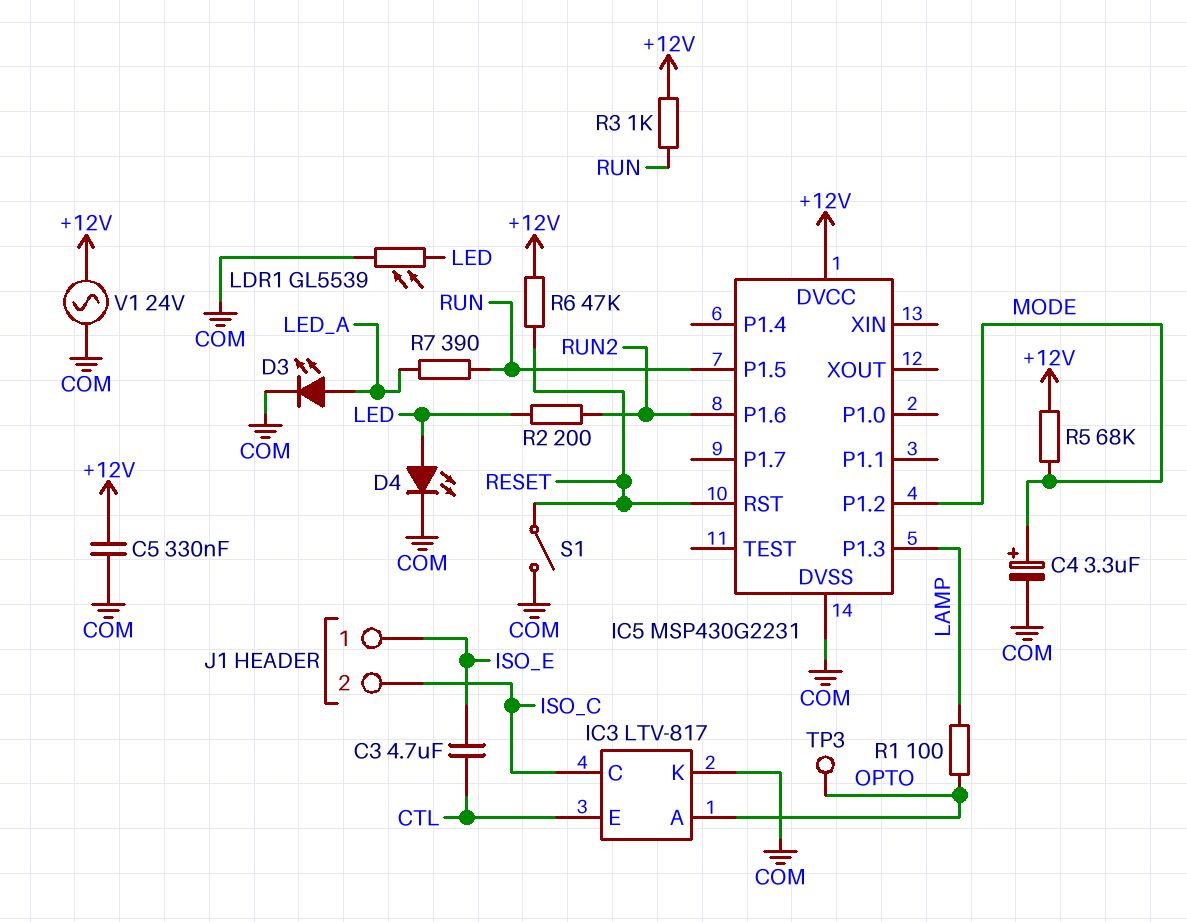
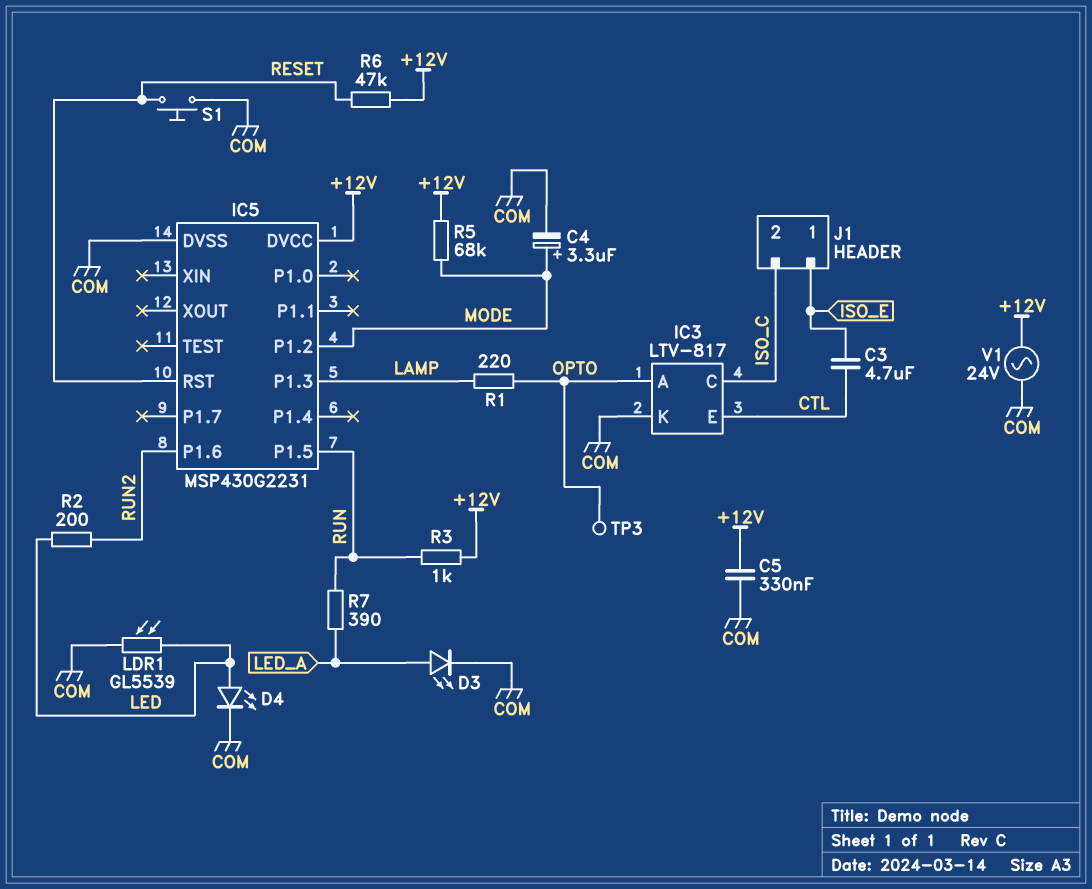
R1: 100 (LAMP, OPTO) -> 220 (LAMP, OPTO)
S1: switch (COM, RESET) -> button (COM, RESET)

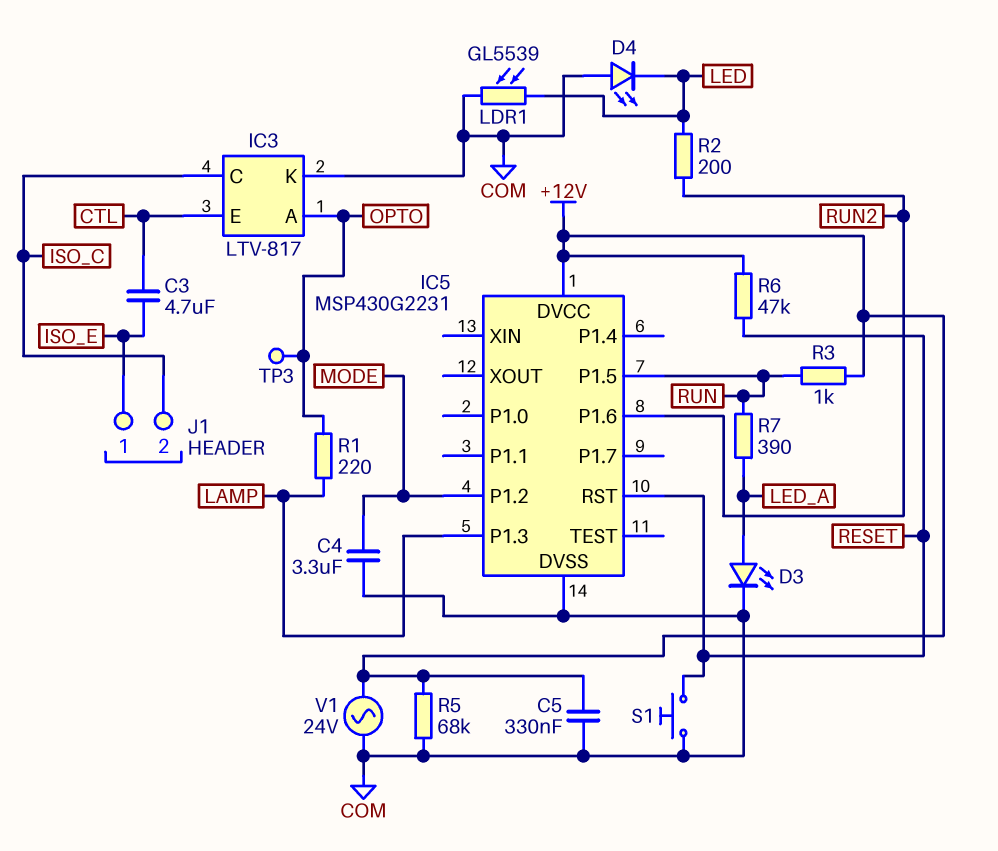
C4: 3.3uF (plus MODE, minus COM) -> 3.3uF (COM, MODE)
D4: LED (A LED, K COM) -> LED (A COM, K LED)
R5: 68k (+12V, MODE) -> 68k (+12V, COM)

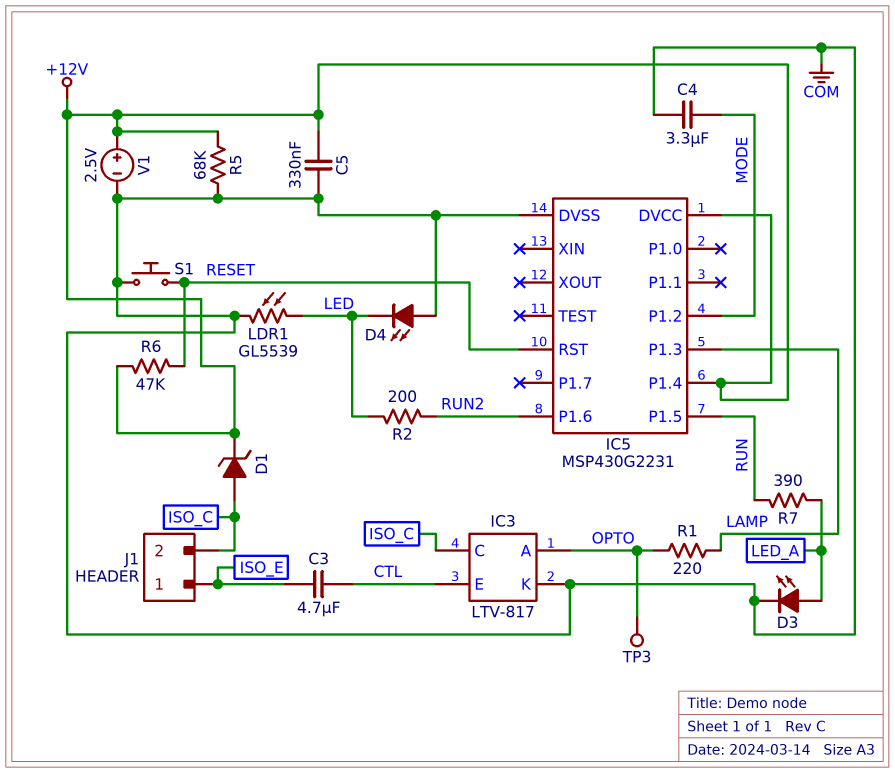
D1: none -> zener (A ISO_C, K +12V)
IC5 pin P1.4: none -> +12V
R3: 1k (+12V, RUN) -> none
V1: AC 24V (+12V, COM) -> 2.5V (plus +12V, minus COM)

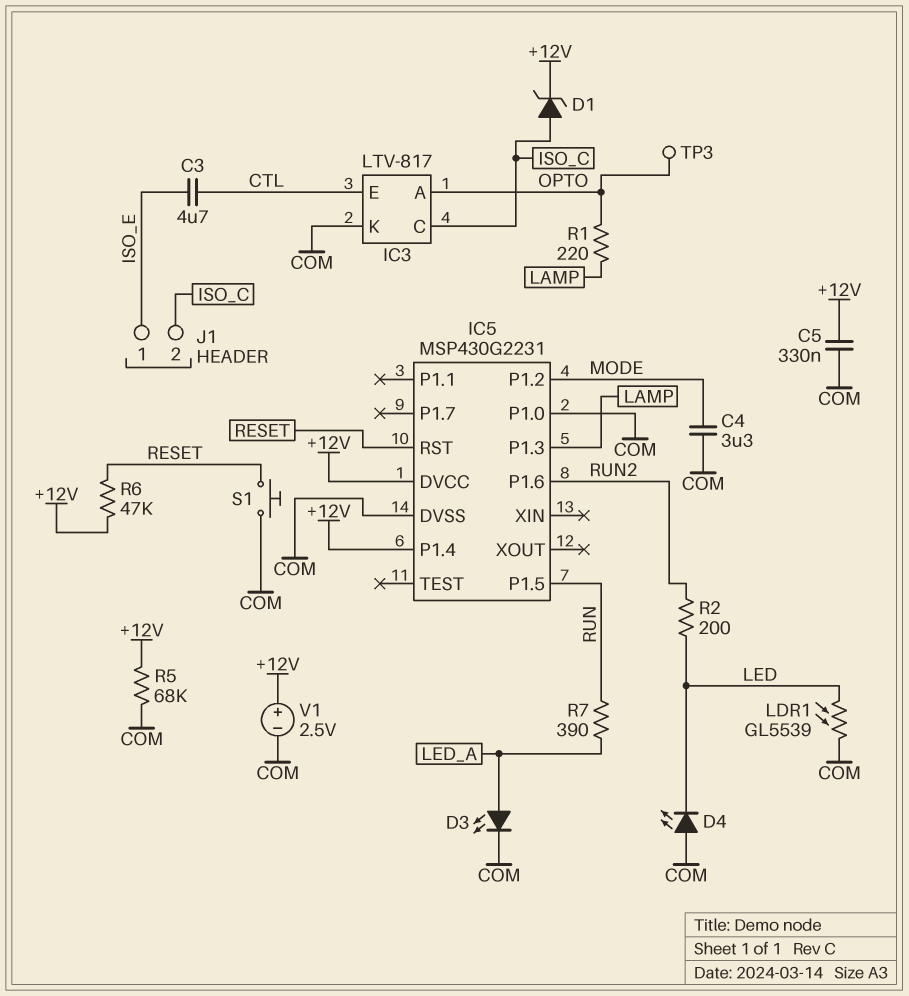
IC5 pin P1.0: none -> COM

